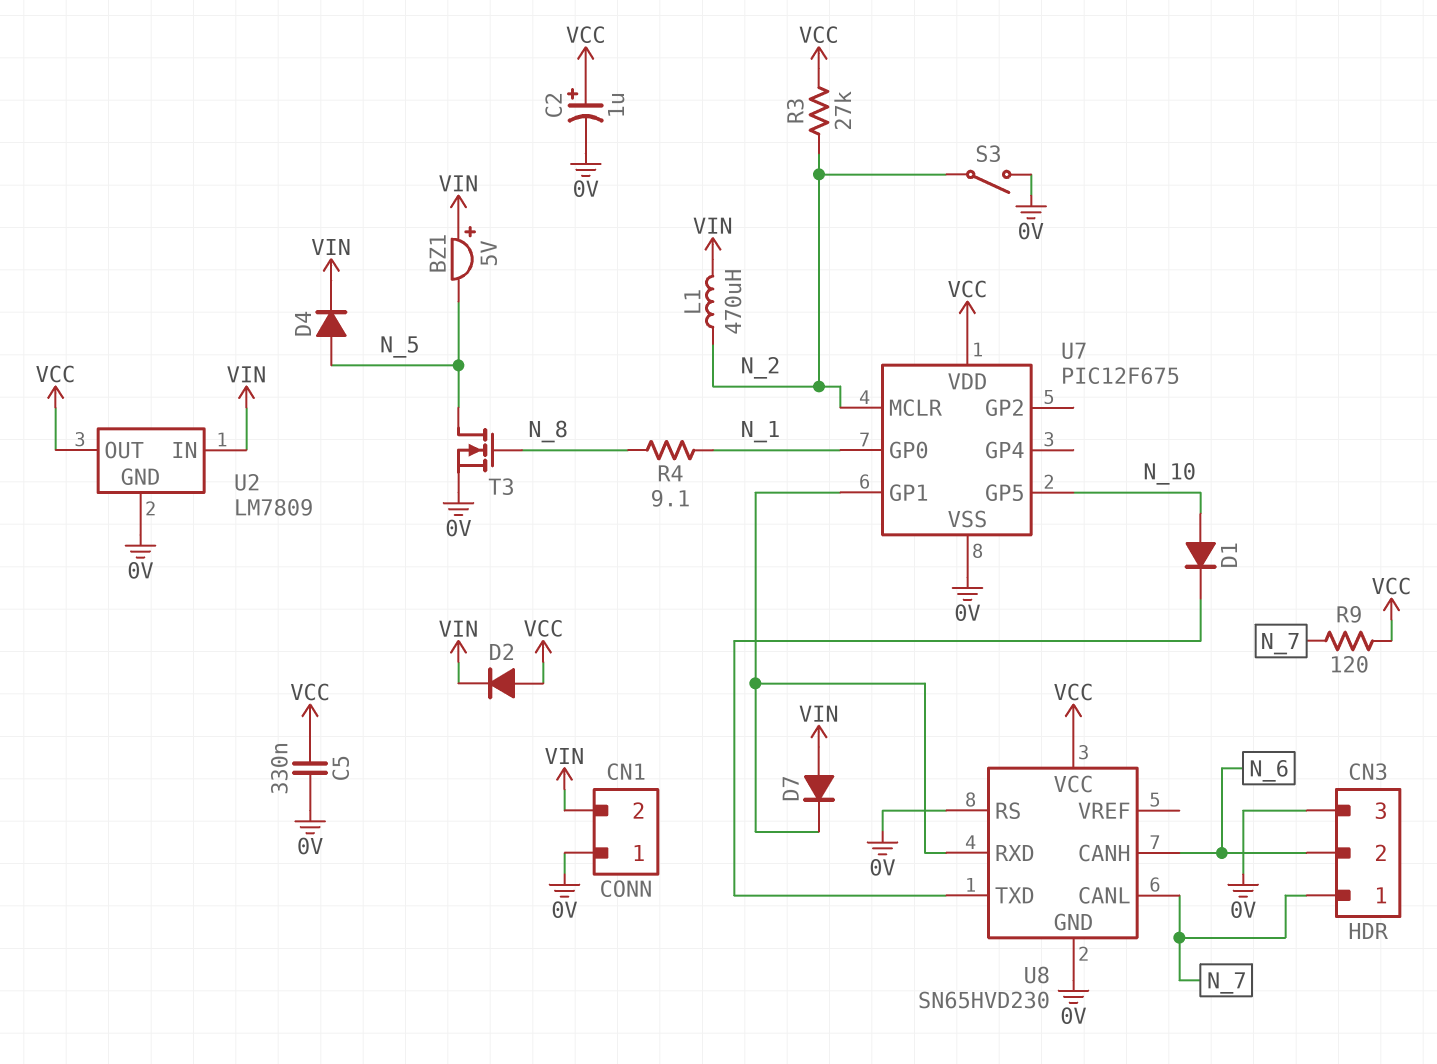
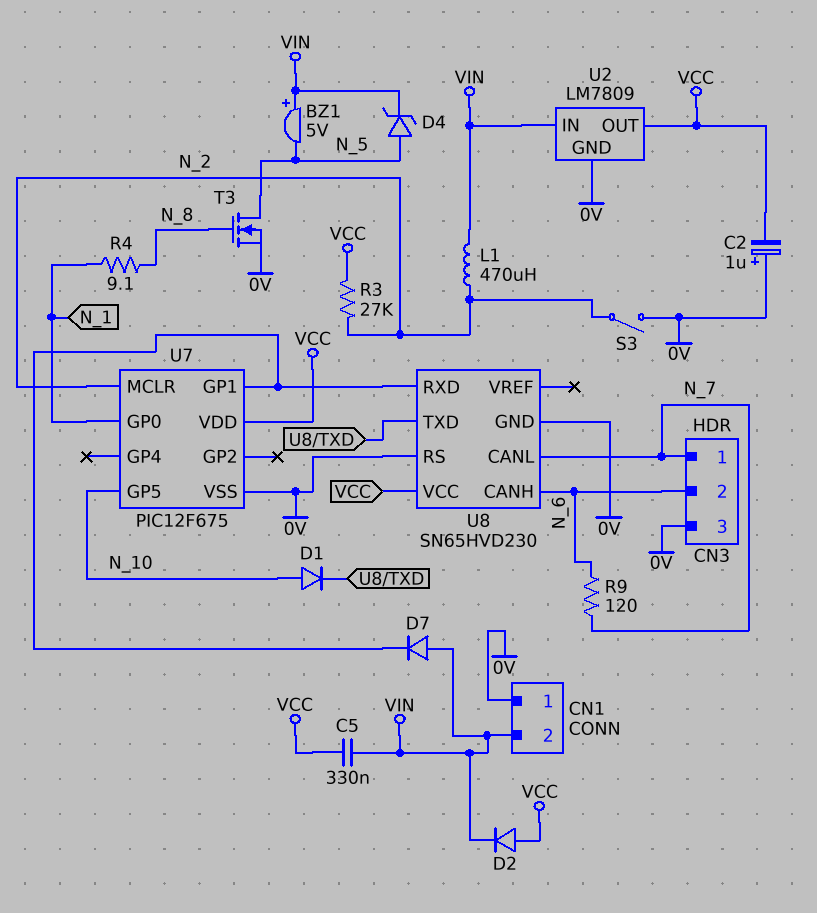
C2: 1uF (plus VCC, minus 0V) -> 1uF (plus 0V, minus VCC)
C5: 330nF (0V, VCC) -> 330nF (VCC, VIN)
D4: diode (A N_5, K VIN) -> zener (A N_5, K VIN)
R9: 120 (N_7, VCC) -> 120 (N_6, N_7)

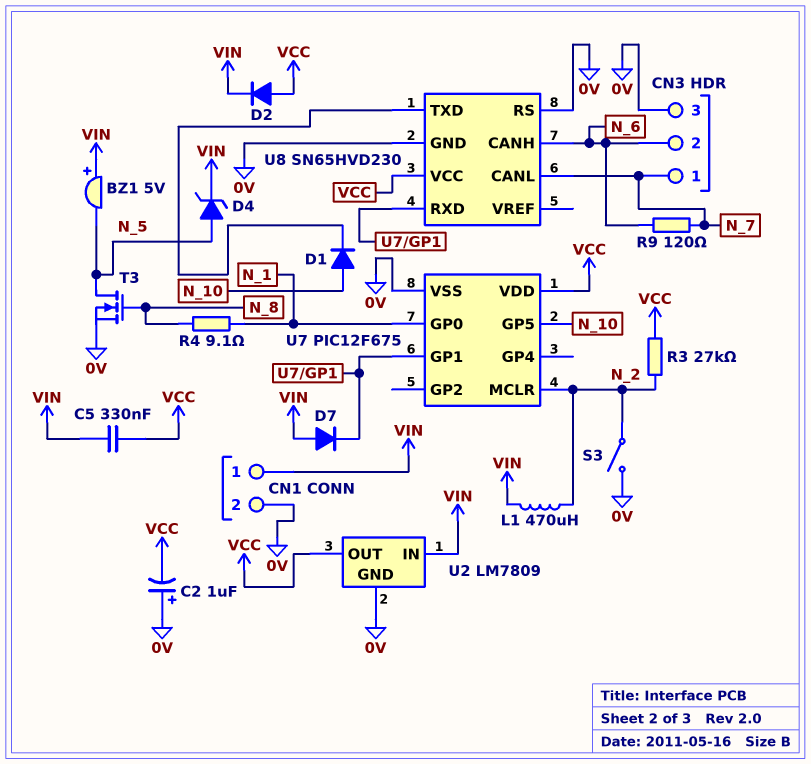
CN1 pin 1: 0V -> VIN
CN1 pin 2: VIN -> 0V

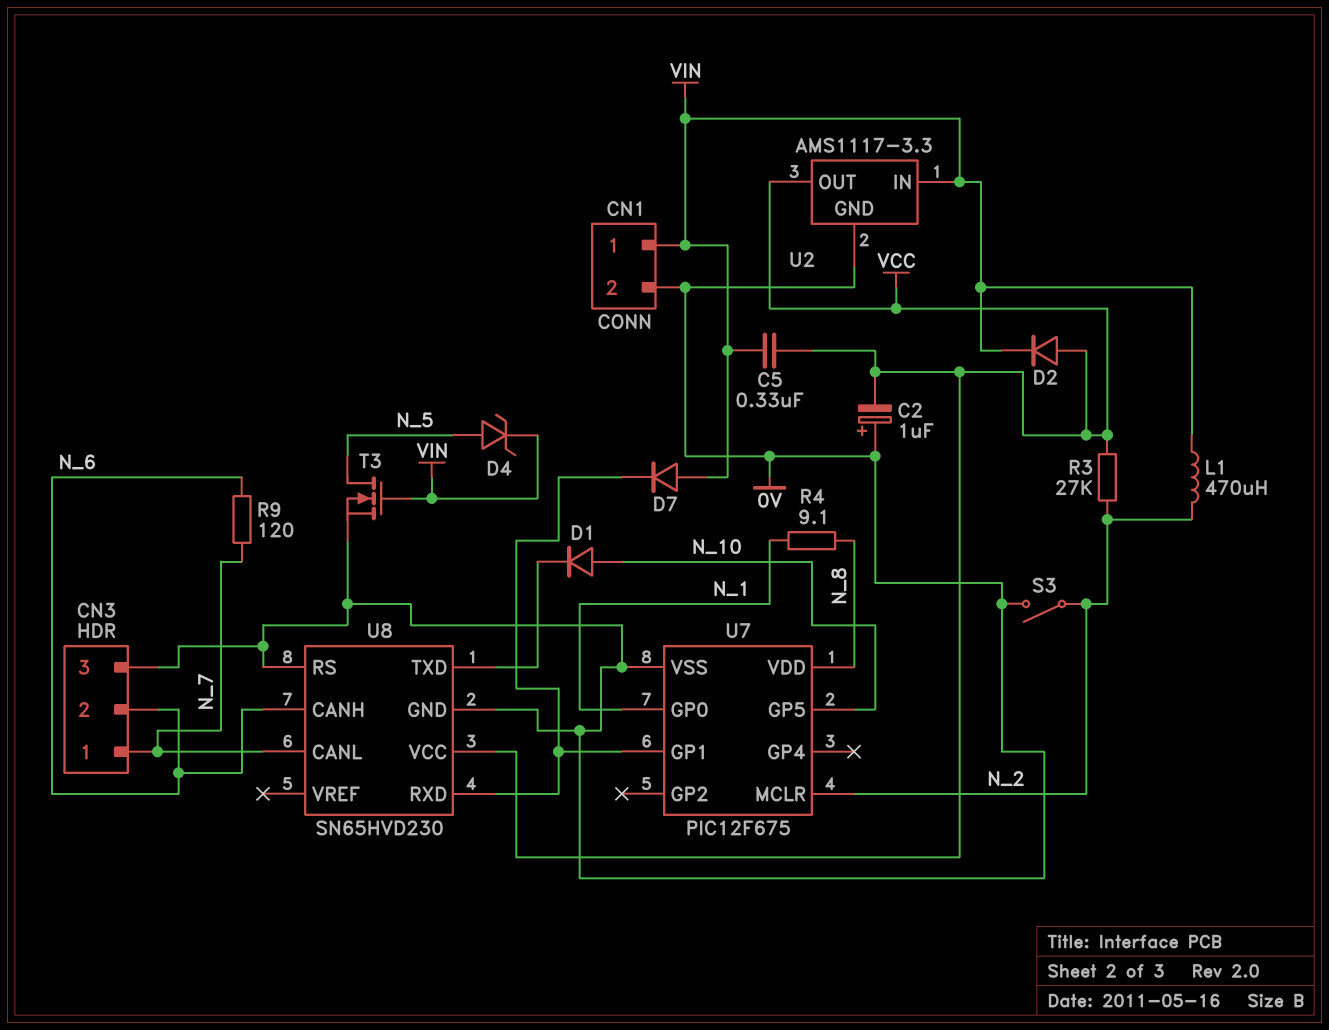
BZ1: buzzer 5V (plus VIN, minus N_5) -> none
T3: NMOS (G N_8, D N_5, S 0V) -> NMOS (G VIN, D N_5, S 0V)
U2: LM7809 -> AMS1117-3.3
U7 pin VDD: VCC -> N_8

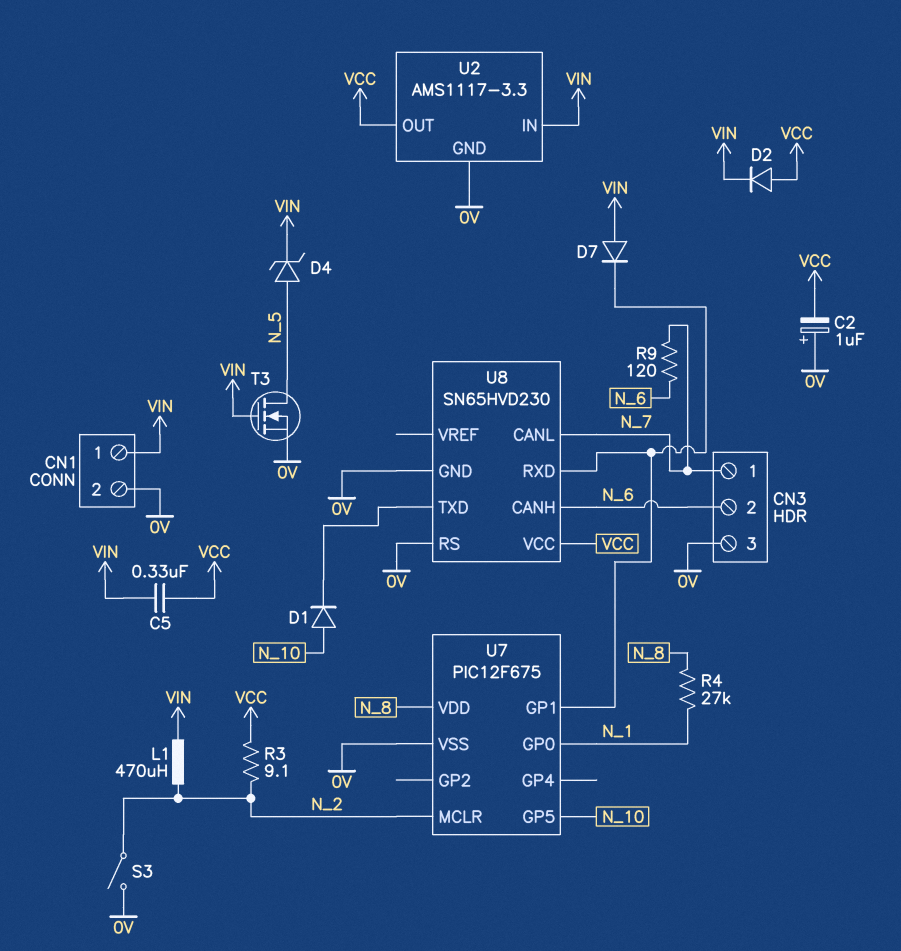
R3: 27k (N_2, VCC) -> 9.1 (N_2, VCC)
R4: 9.1 (N_1, N_8) -> 27k (N_1, N_8)

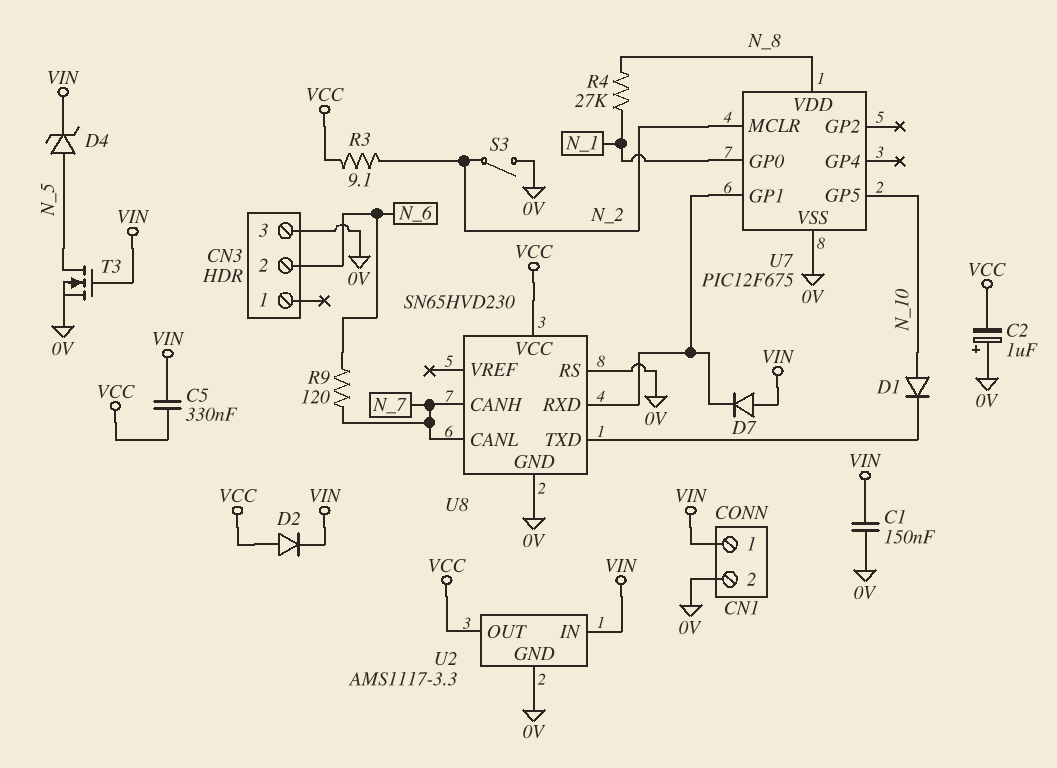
C1: none -> 150nF (0V, VIN)
CN3 pin 1: N_7 -> none
L1: 470uH (N_2, VIN) -> none
U8 pin CANH: N_6 -> N_7

